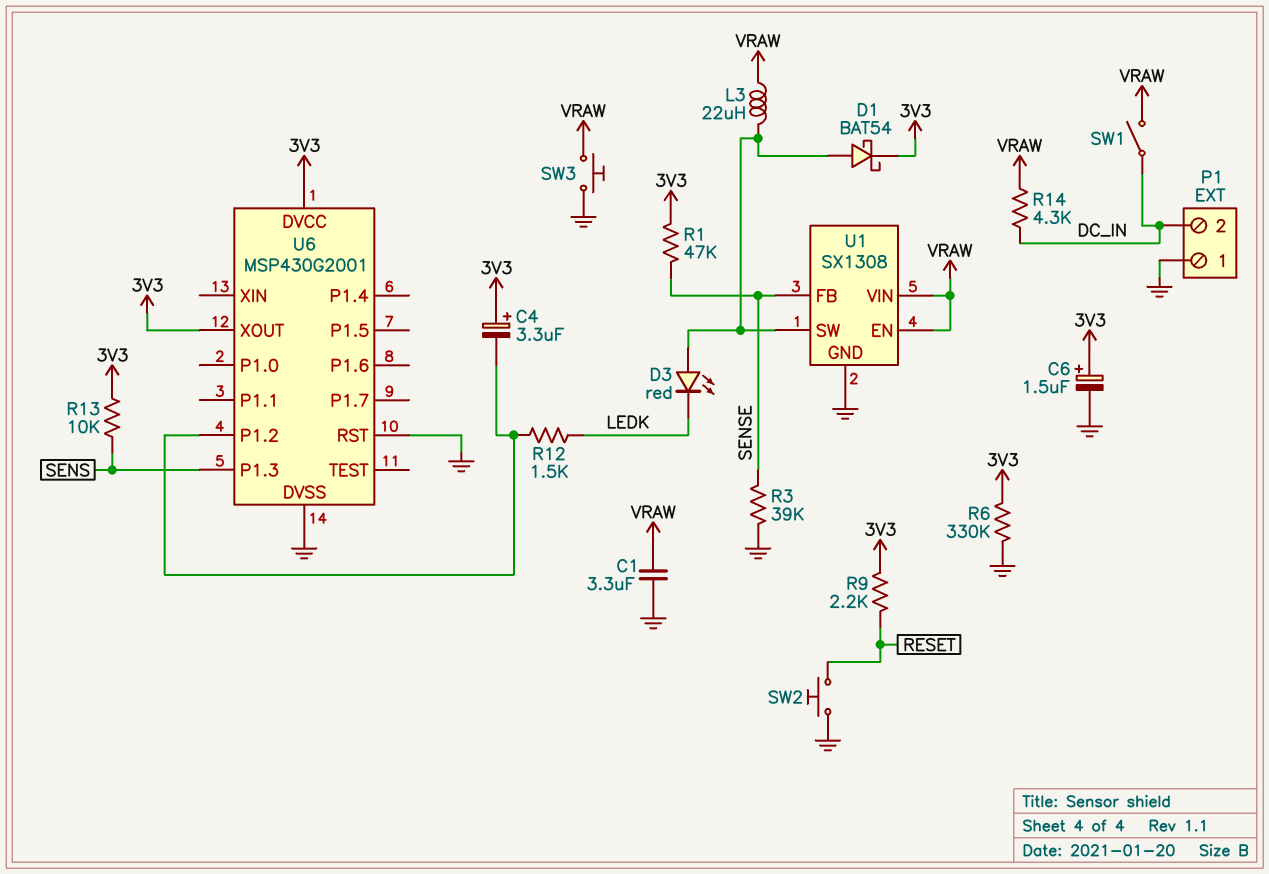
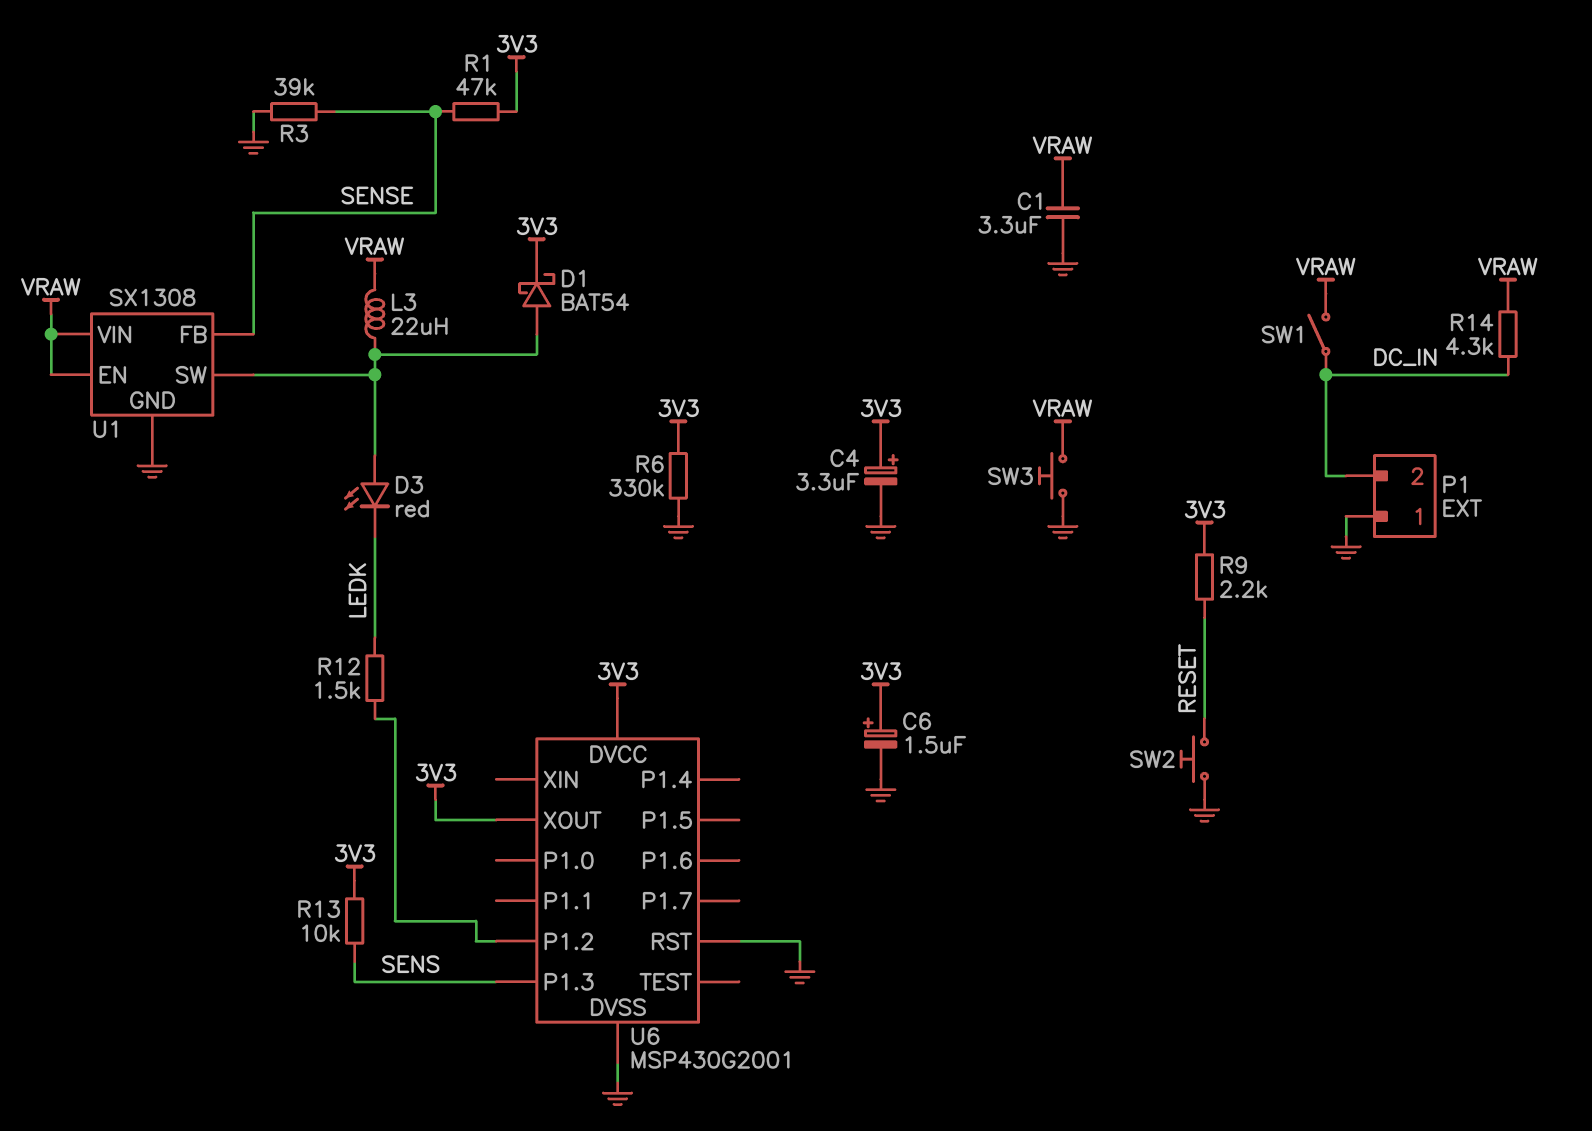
C4: 3.3uF (plus 3V3, minus U6/P1.2) -> 3.3uF (plus 3V3, minus GND)

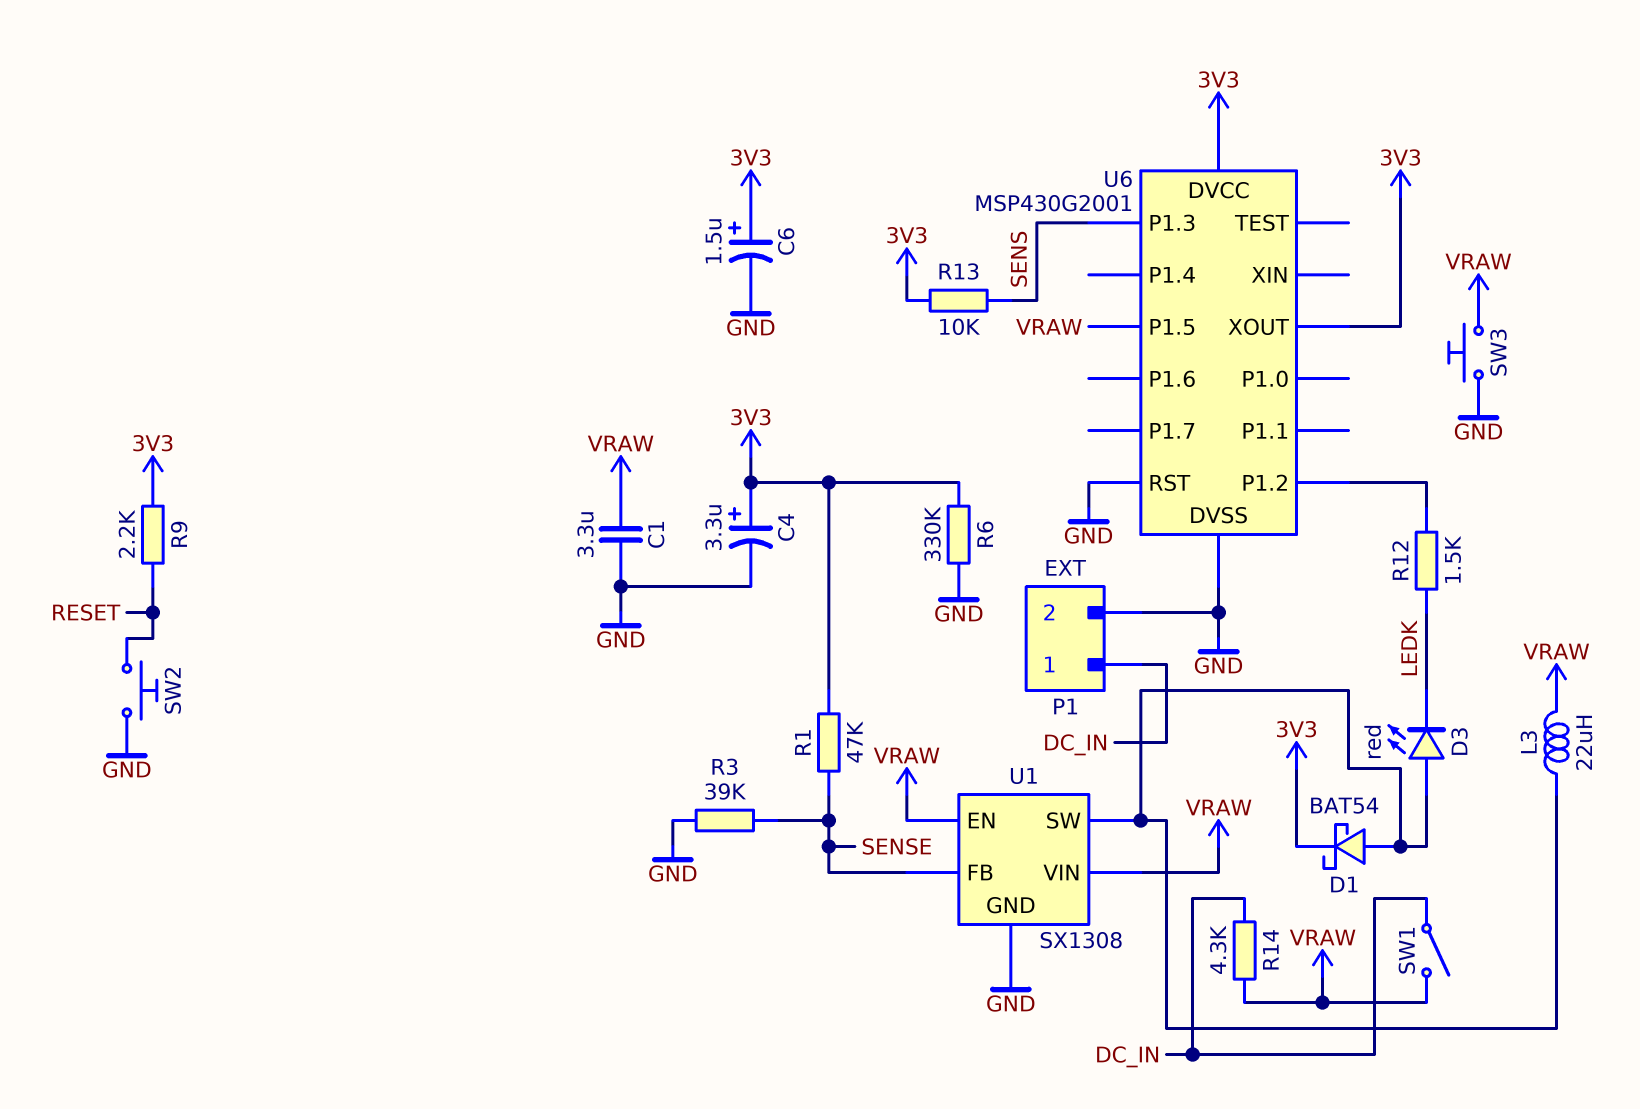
P1 pin 1: GND -> DC_IN
P1 pin 2: DC_IN -> GND
U6 pin P1.5: none -> VRAW

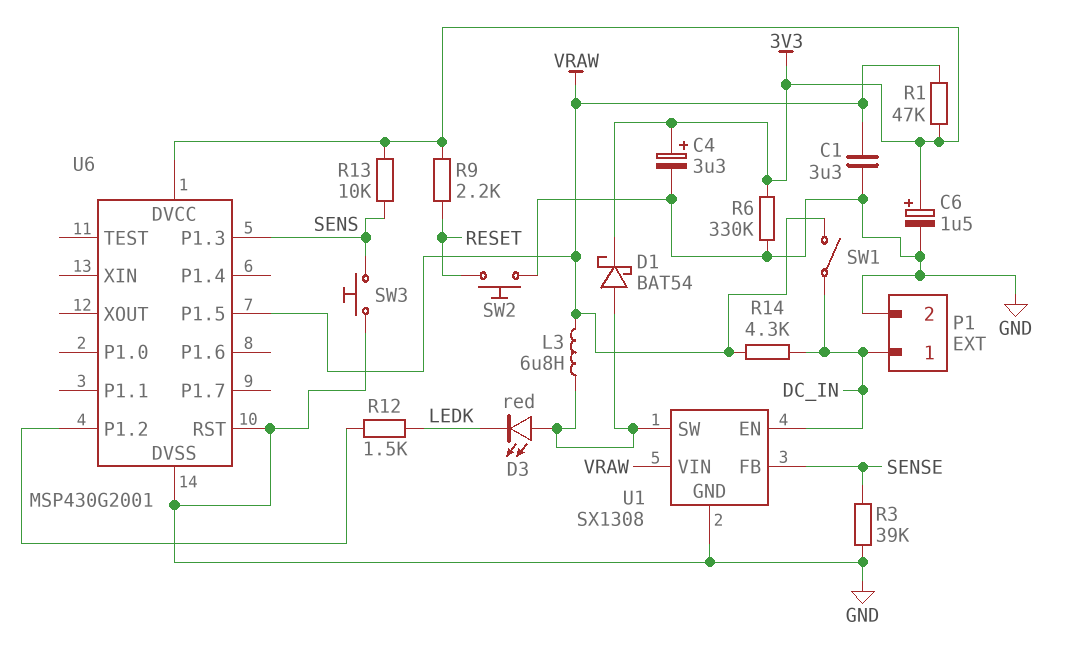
L3: 22uH (U1/SW, VRAW) -> 6.8uH (U1/SW, VRAW)
R1: 47k (3V3, SENSE) -> 47k (3V3, VRAW)
SW3: button (GND, VRAW) -> button (GND, SENS)
U1 pin EN: VRAW -> DC_IN
U6 pin XOUT: 3V3 -> none

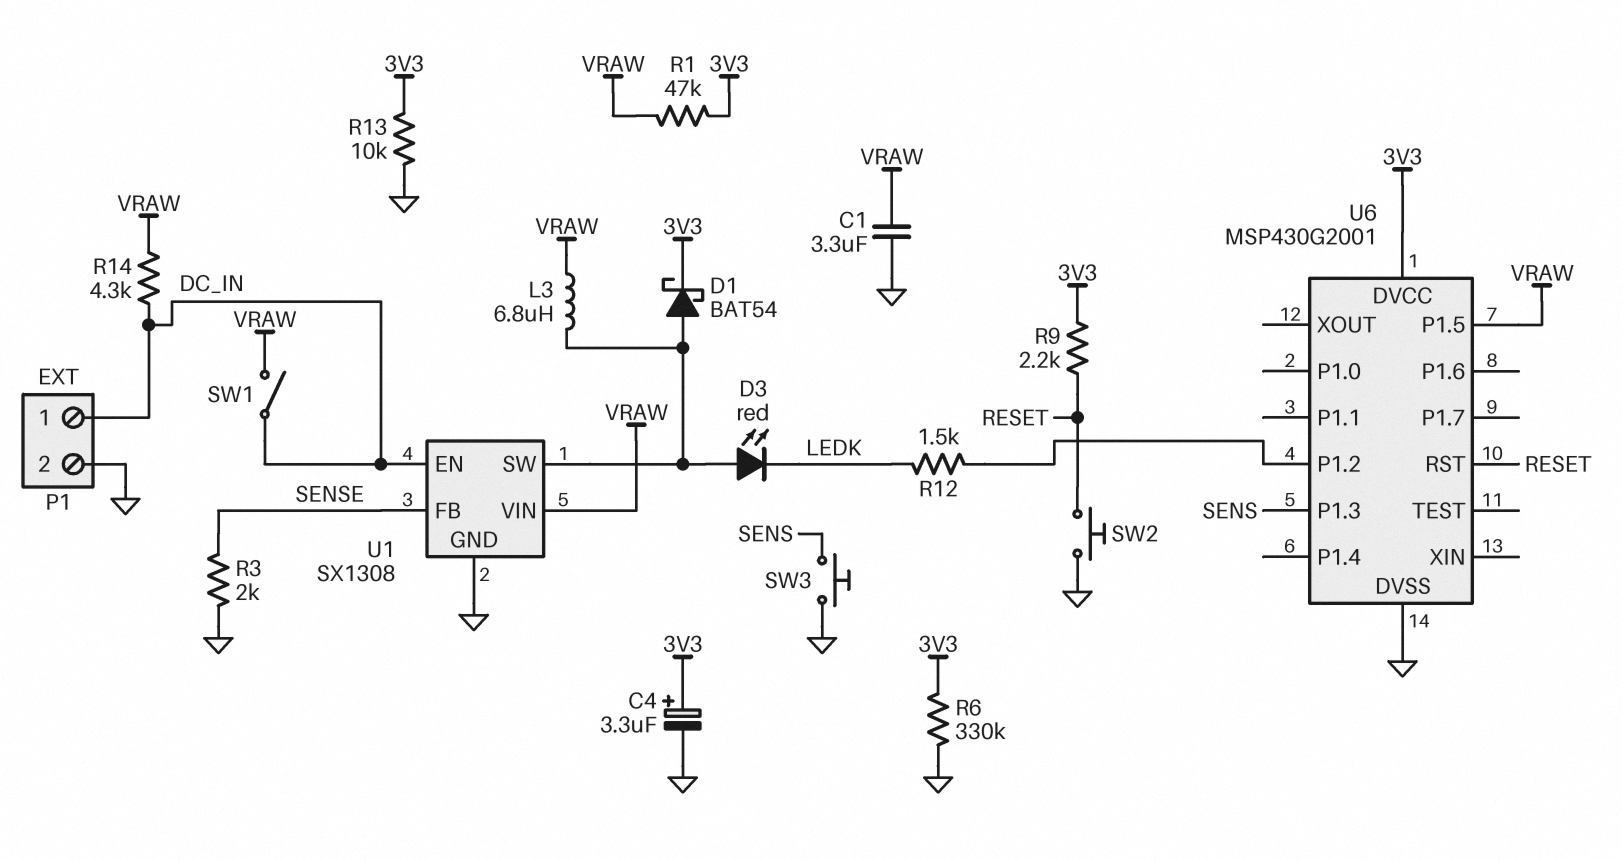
C6: 1.5uF (plus 3V3, minus GND) -> none
R3: 39k (GND, SENSE) -> 2k (GND, SENSE)
R13: 10k (3V3, SENS) -> 10k (3V3, GND)
U6 pin RST: GND -> RESET

